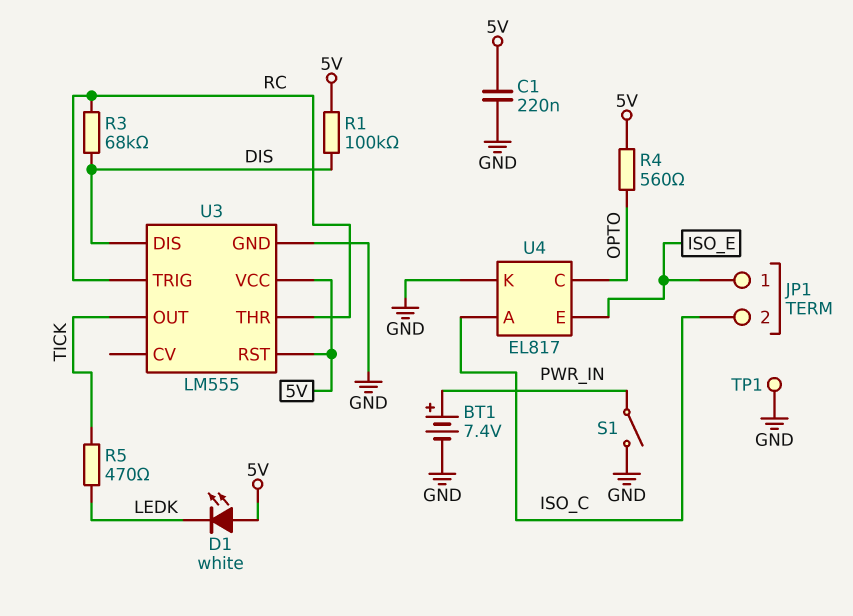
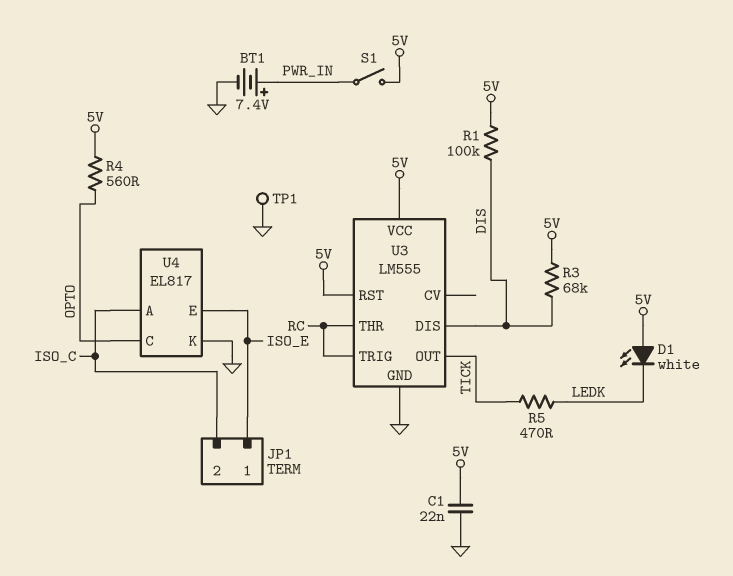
C1: 220nF (5V, GND) -> 22nF (5V, GND)
R3: 68k (DIS, RC) -> 68k (5V, DIS)
S1: switch (GND, PWR_IN) -> switch (5V, PWR_IN)

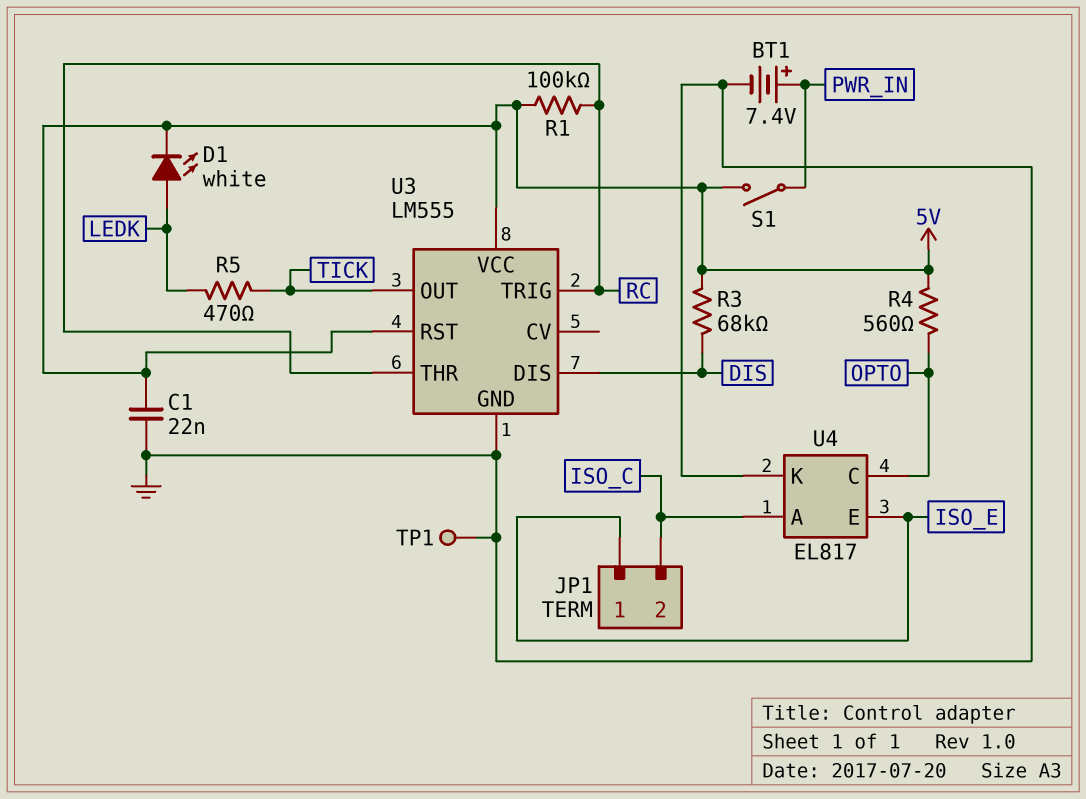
D1: LED white (A 5V, K LEDK) -> LED white (A LEDK, K 5V)
R1: 100k (5V, DIS) -> 100k (5V, RC)

